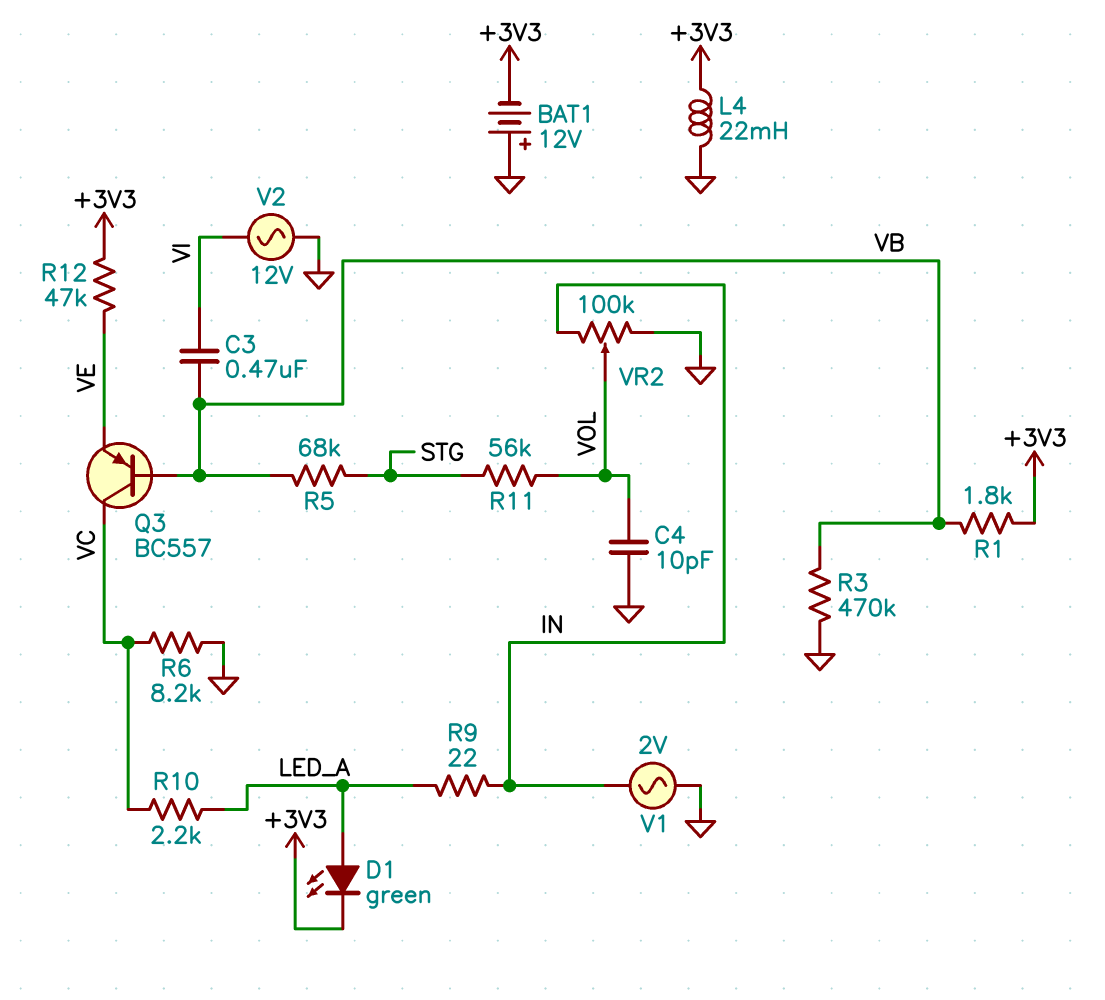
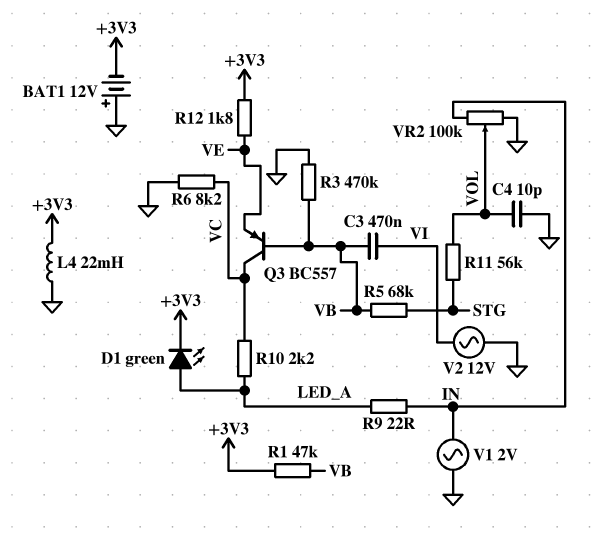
R1: 1.8k (+3V3, VB) -> 47k (+3V3, VB)
R12: 47k (+3V3, VE) -> 1.8k (+3V3, VE)

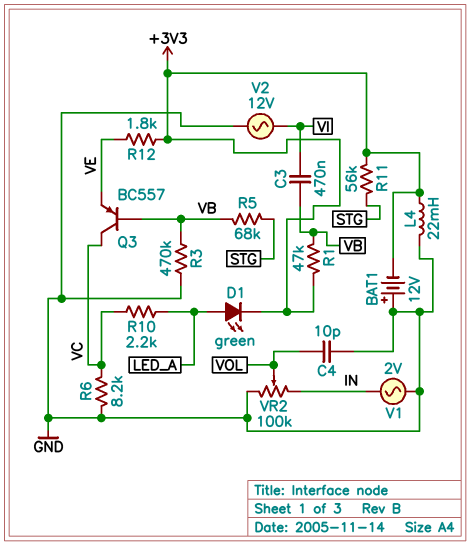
R9: 22 (IN, LED_A) -> none
R11: 56k (STG, VOL) -> 56k (+3V3, STG)

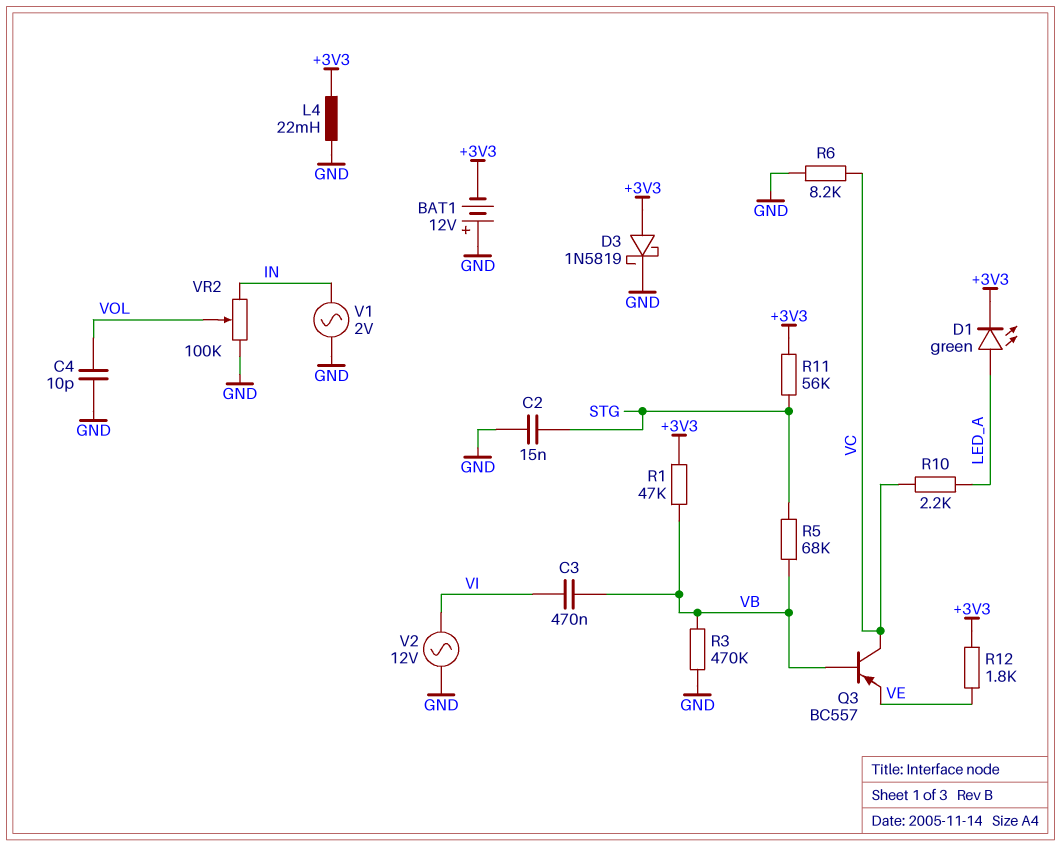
C2: none -> 15nF (GND, STG)
D3: none -> schottky 1N5819 (A +3V3, K GND)

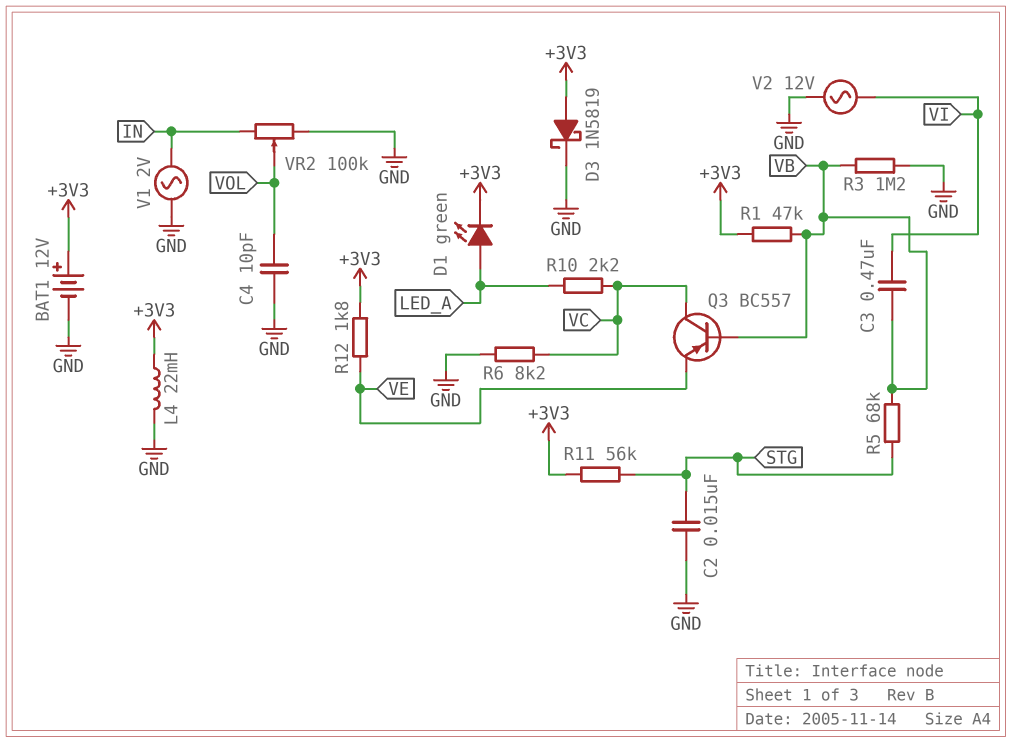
BAT1: 12V (plus GND, minus +3V3) -> 12V (plus +3V3, minus GND)
R3: 470k (GND, VB) -> 1.2M (GND, VB)

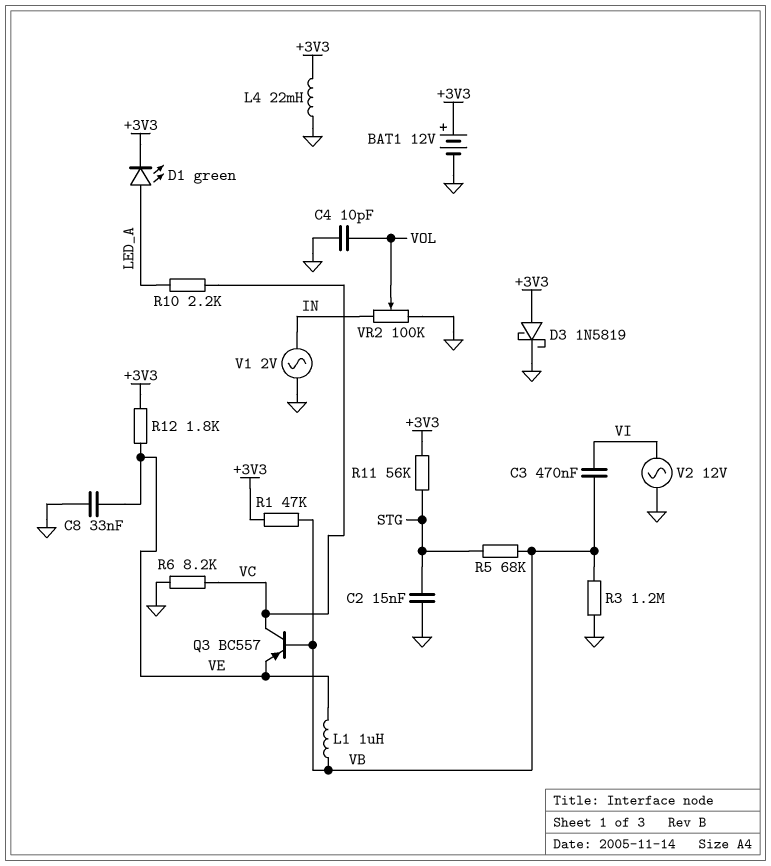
C8: none -> 33nF (GND, VE)
L1: none -> 1uH (VB, VE)

